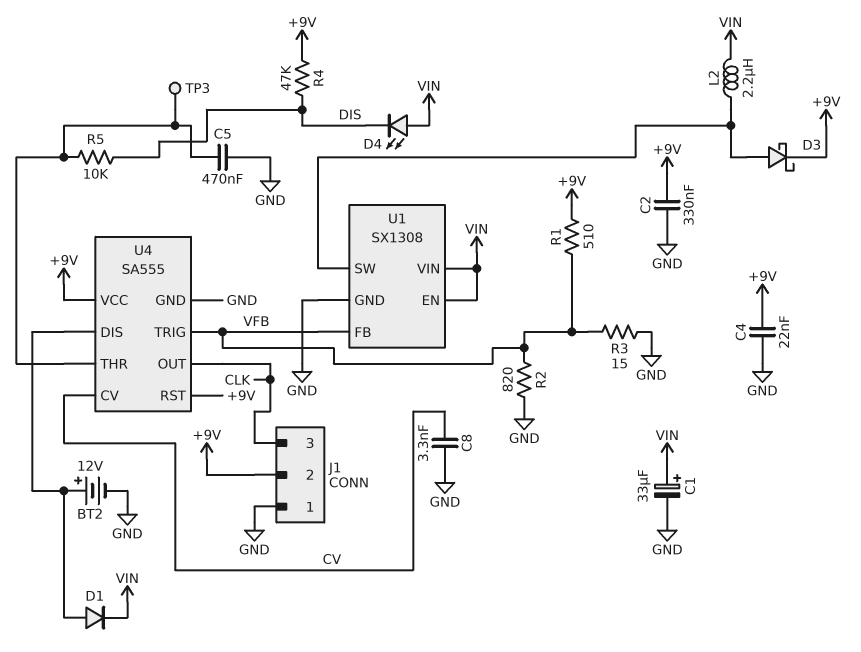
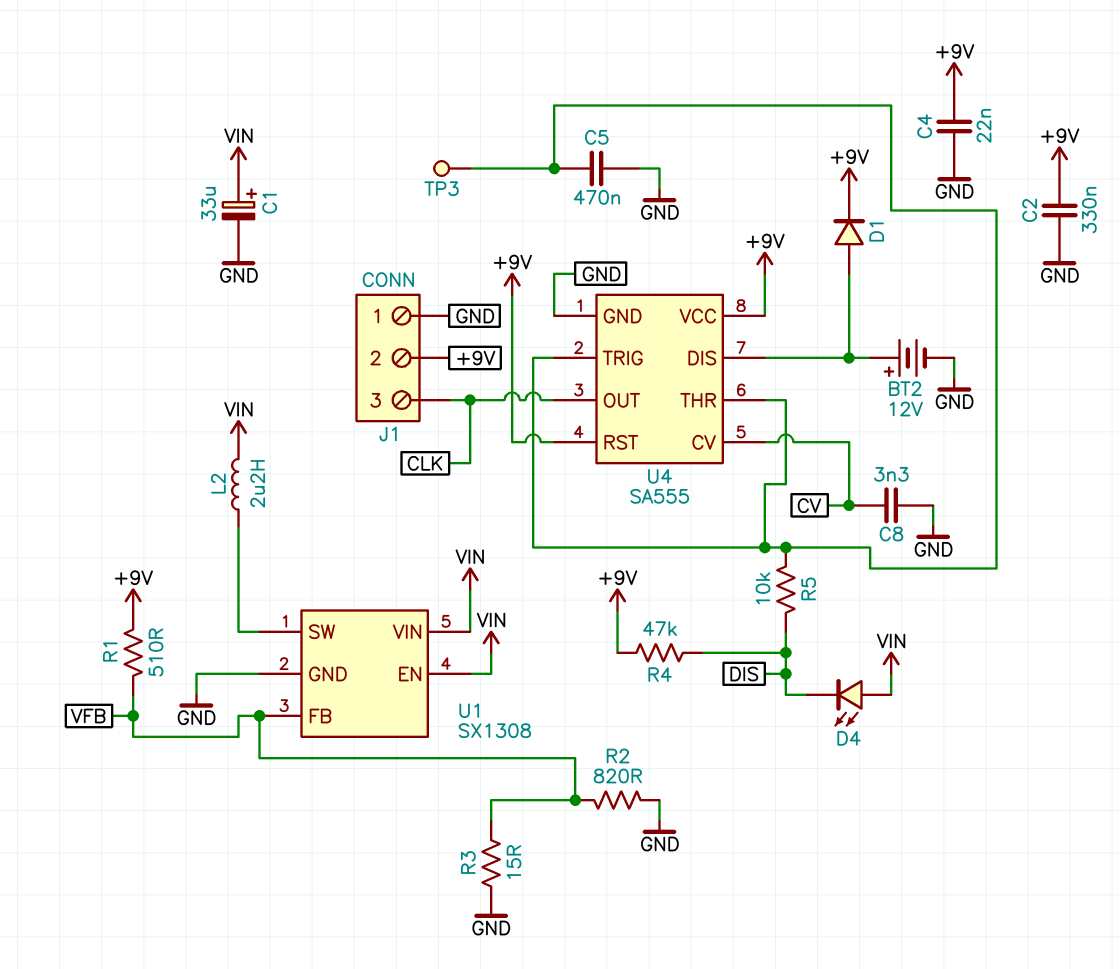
D1: diode (A U4/DIS, K VIN) -> diode (A U4/DIS, K +9V)
D3: schottky (A U1/SW, K +9V) -> none
U4 pin TRIG: VFB -> U4/THR

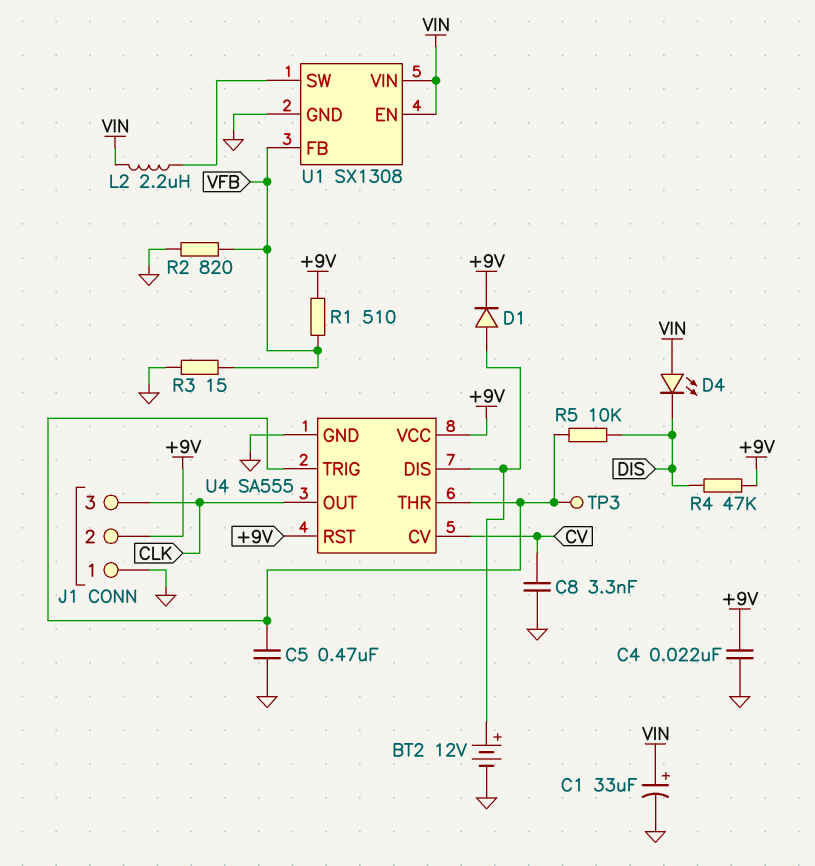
C2: 330nF (+9V, GND) -> none

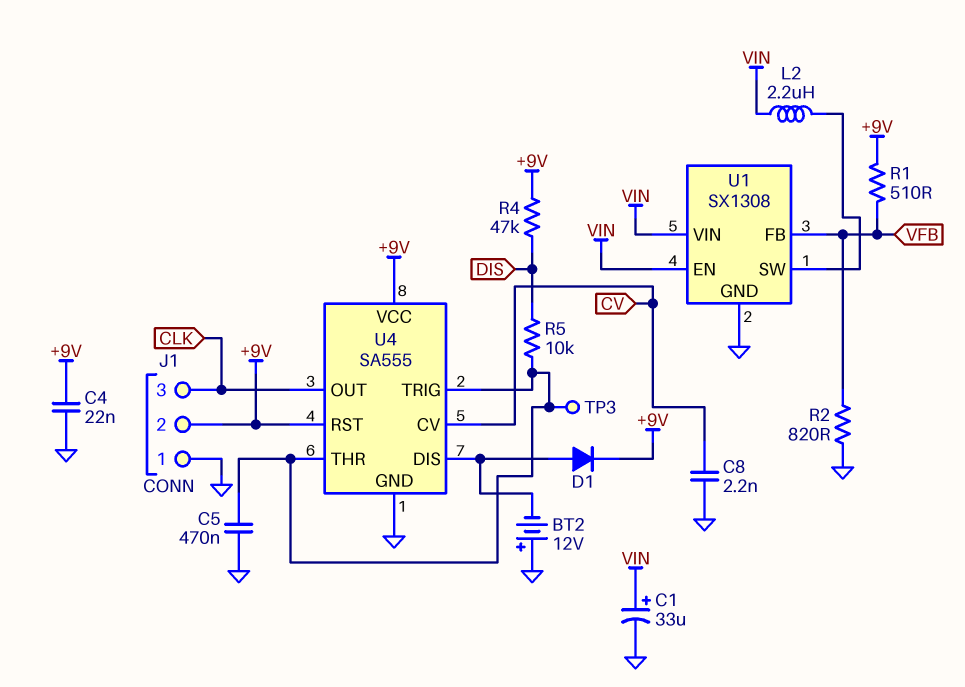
BT2: 12V (plus U4/DIS, minus GND) -> 12V (plus GND, minus U4/DIS)
C8: 3.3nF (CV, GND) -> 2.2nF (CV, GND)
D4: LED (A VIN, K DIS) -> none
R3: 15 (GND, VFB) -> none

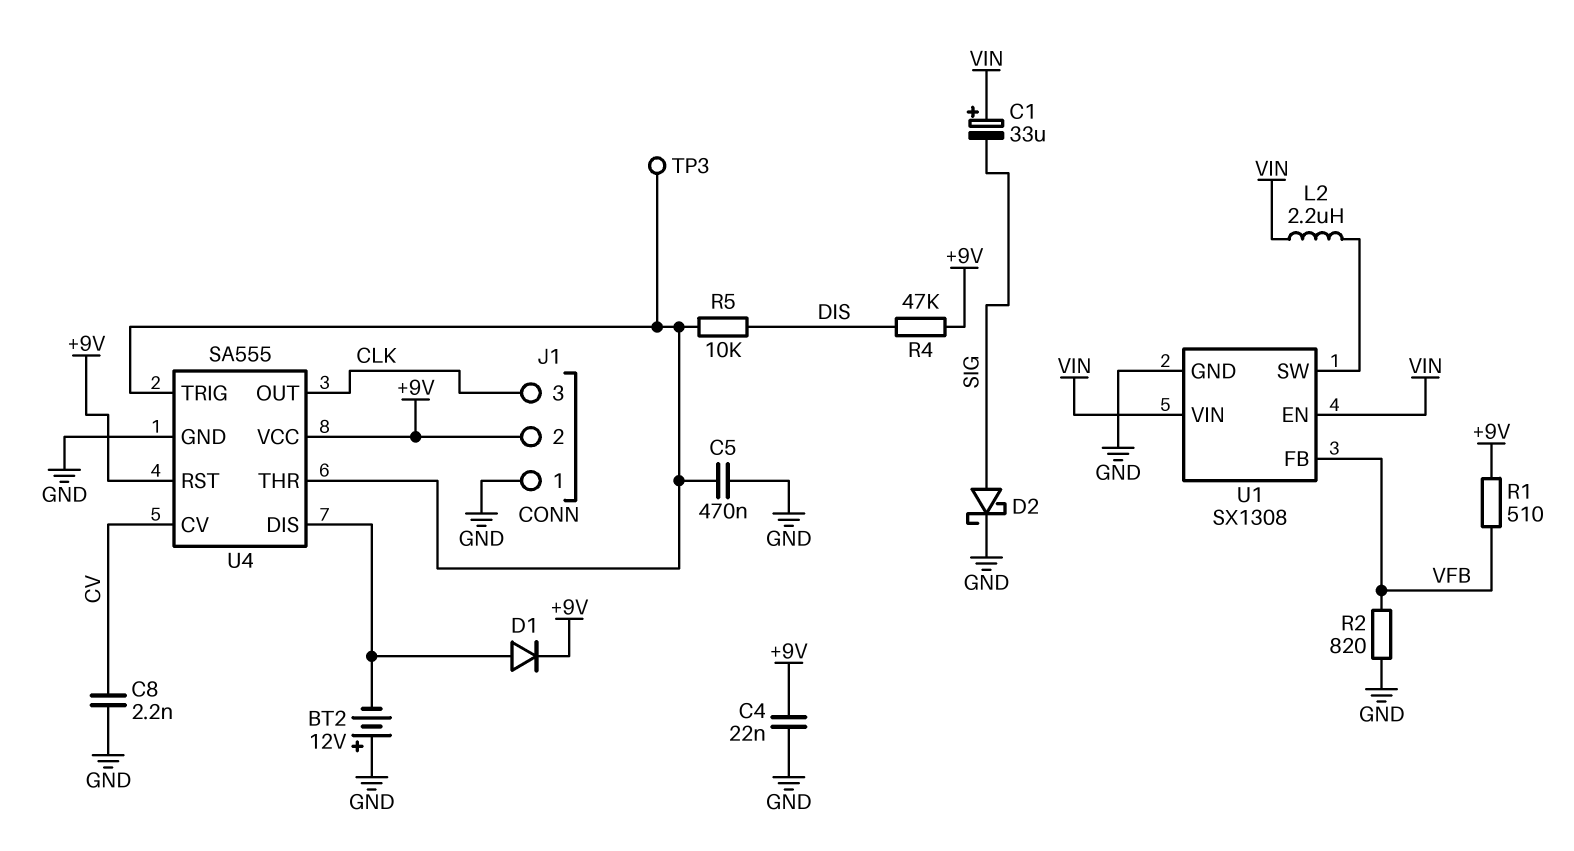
C1: 33uF (plus VIN, minus GND) -> 33uF (plus VIN, minus SIG)
D2: none -> schottky (A SIG, K GND)

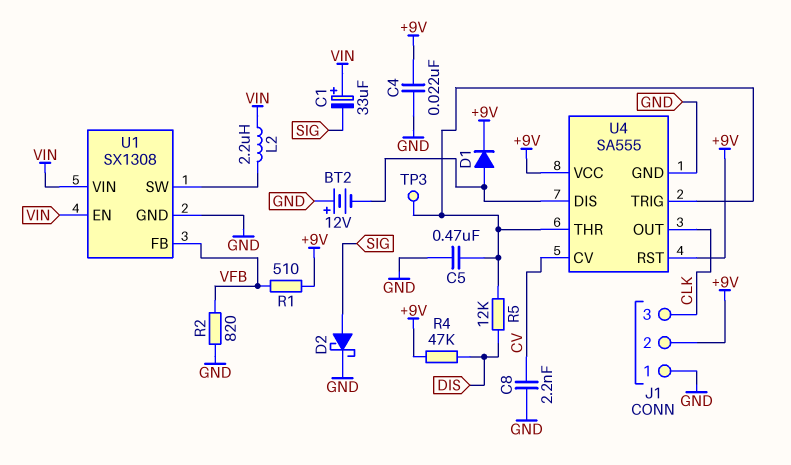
R5: 10k (DIS, U4/THR) -> 12k (DIS, U4/THR)

